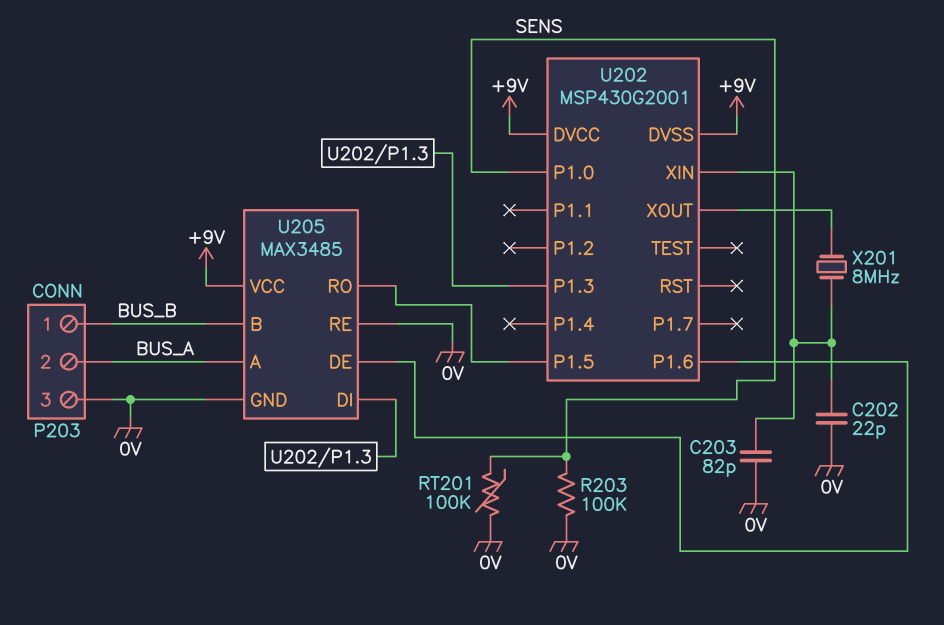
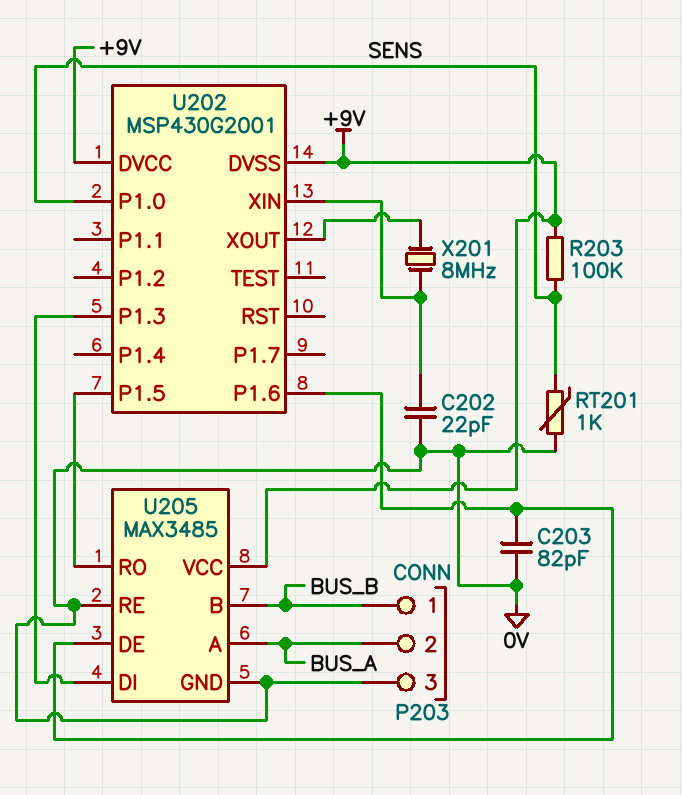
C203: 82pF (0V, U202/XIN) -> 82pF (0V, U202/P1.6)
R203: 100k (0V, SENS) -> 100k (+9V, SENS)
RT201: 100k (0V, SENS) -> 1k (0V, SENS)

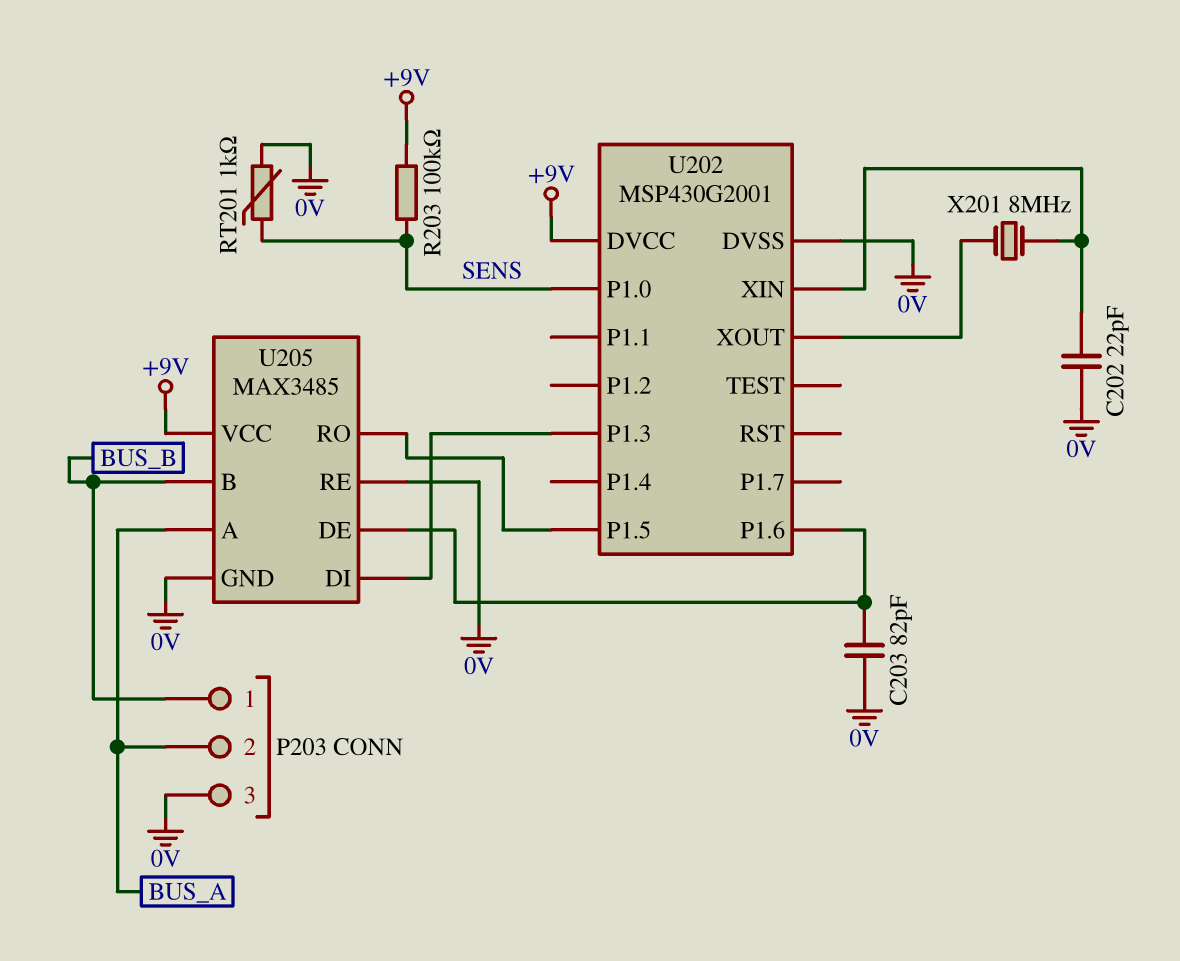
U202 pin DVSS: +9V -> 0V

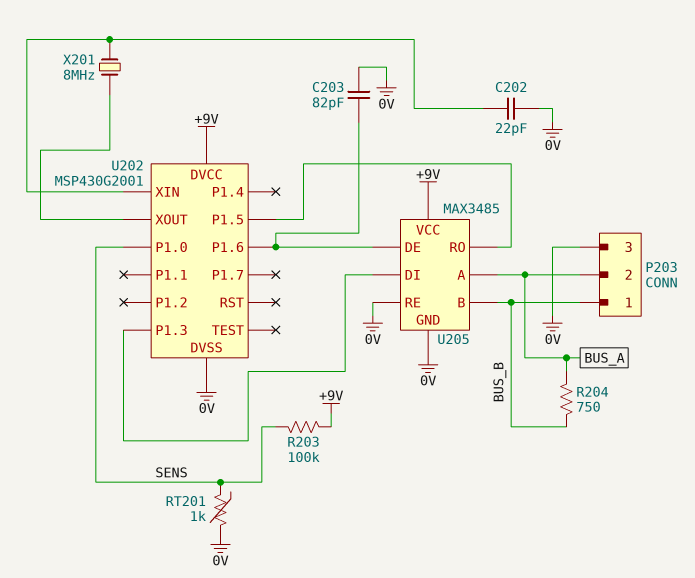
R204: none -> 750 (BUS_A, BUS_B)

